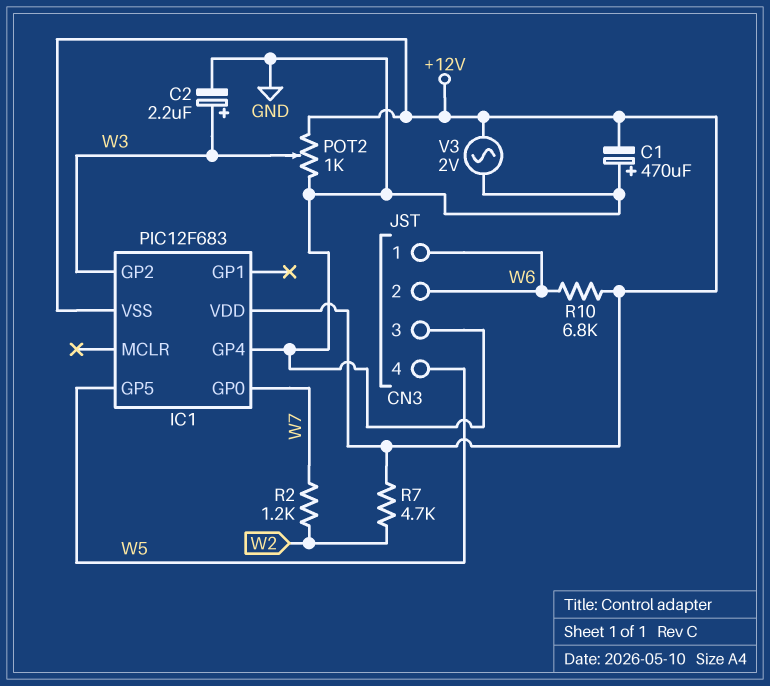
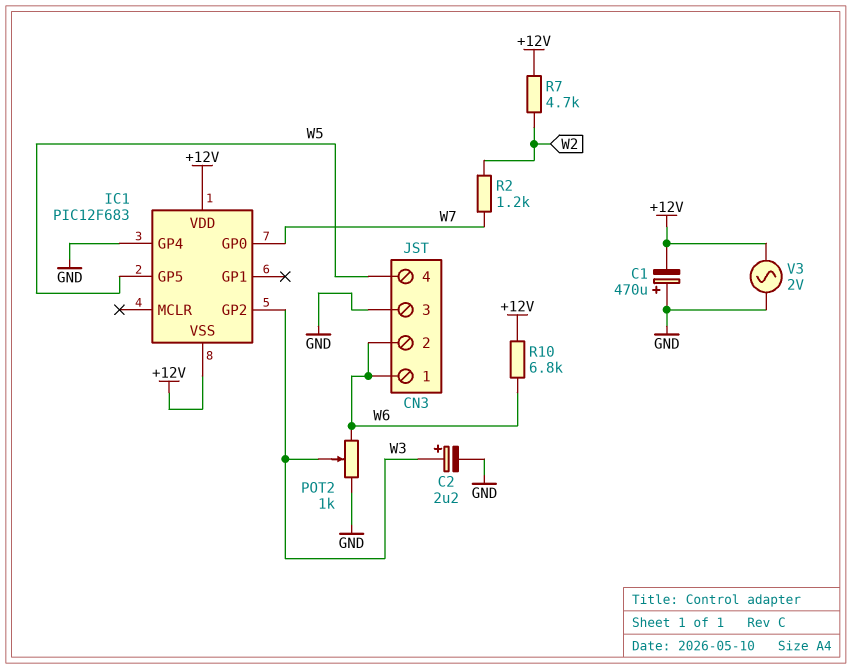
POT2: 1k (+12V, GND, wiper W3) -> 1k (GND, W6, wiper W3)

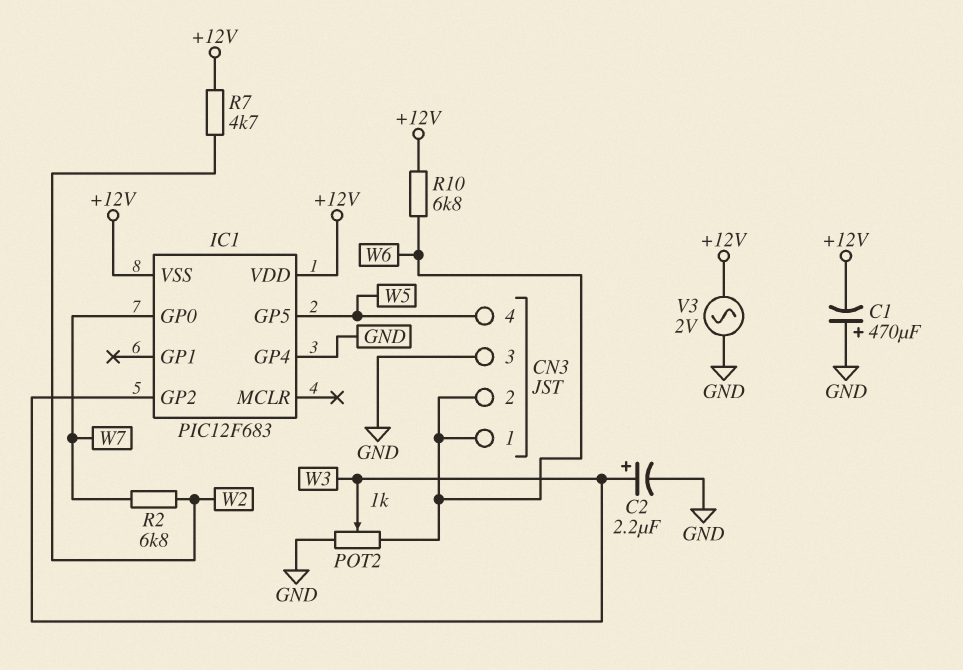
R2: 1.2k (W2, W7) -> 6.8k (W2, W7)

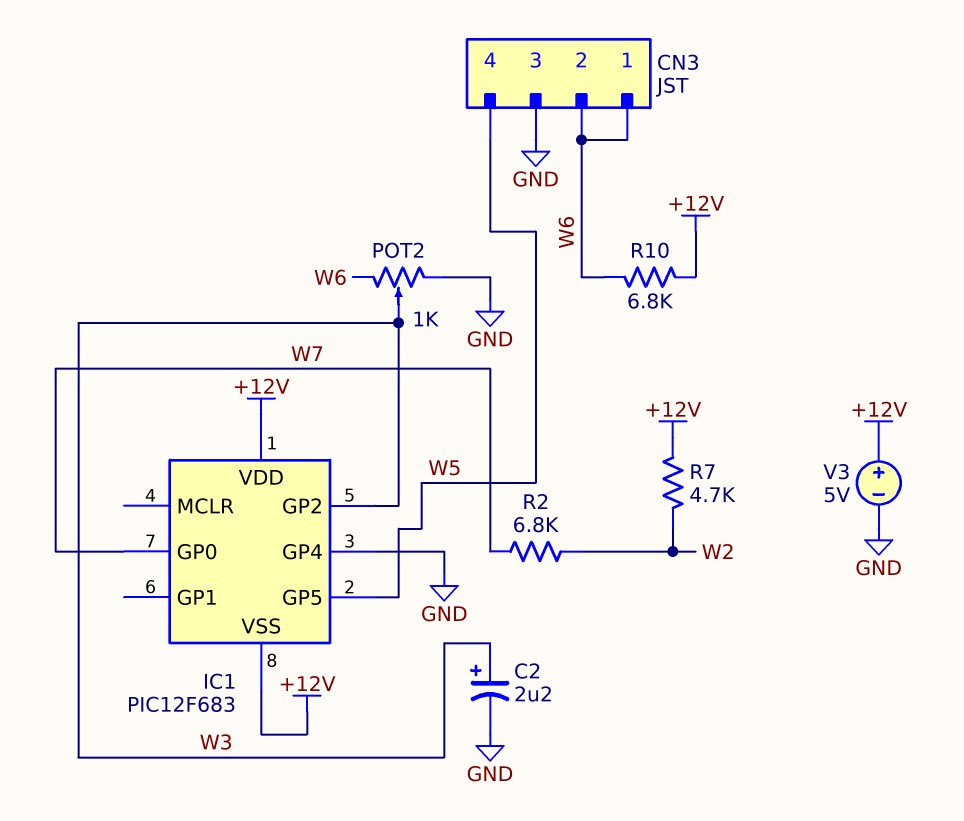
C1: 470uF (plus GND, minus +12V) -> none
V3: AC 2V (+12V, GND) -> 5V (plus +12V, minus GND)

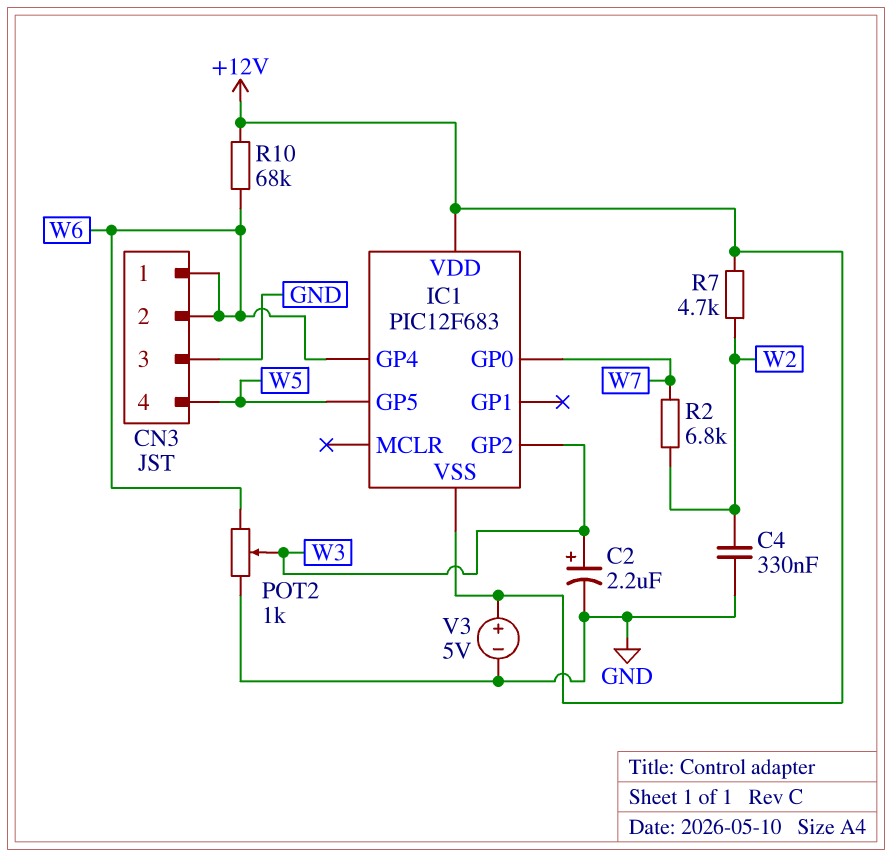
C4: none -> 330nF (GND, W2)
IC1 pin GP4: GND -> W6
R10: 6.8k (+12V, W6) -> 68k (+12V, W6)

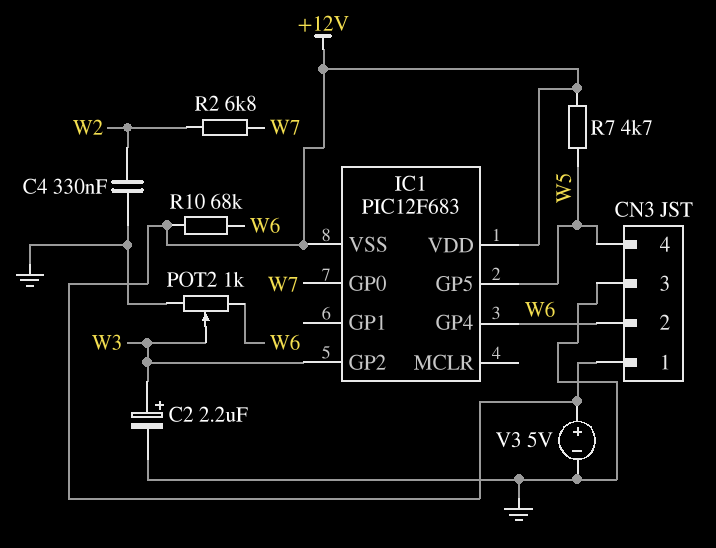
CN3 pin 1: W6 -> +12V
R7: 4.7k (+12V, W2) -> 4.7k (+12V, W5)

